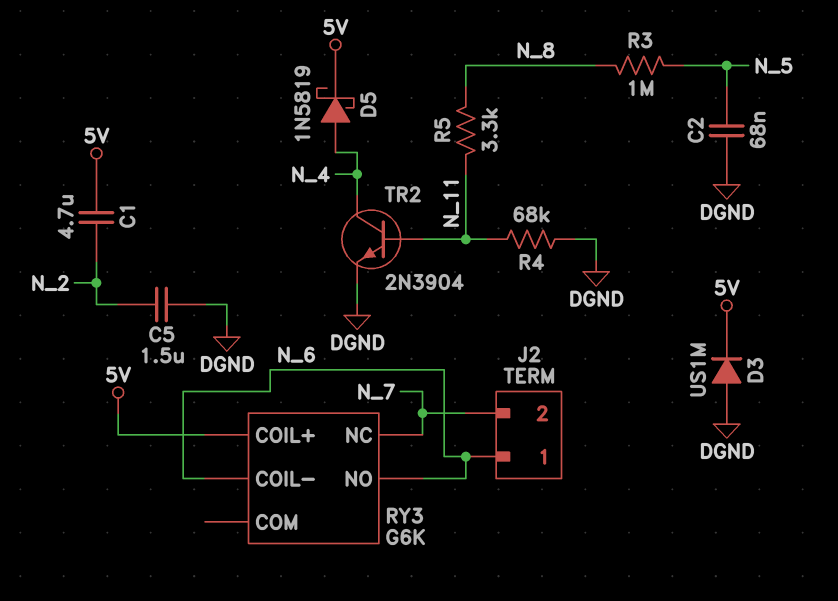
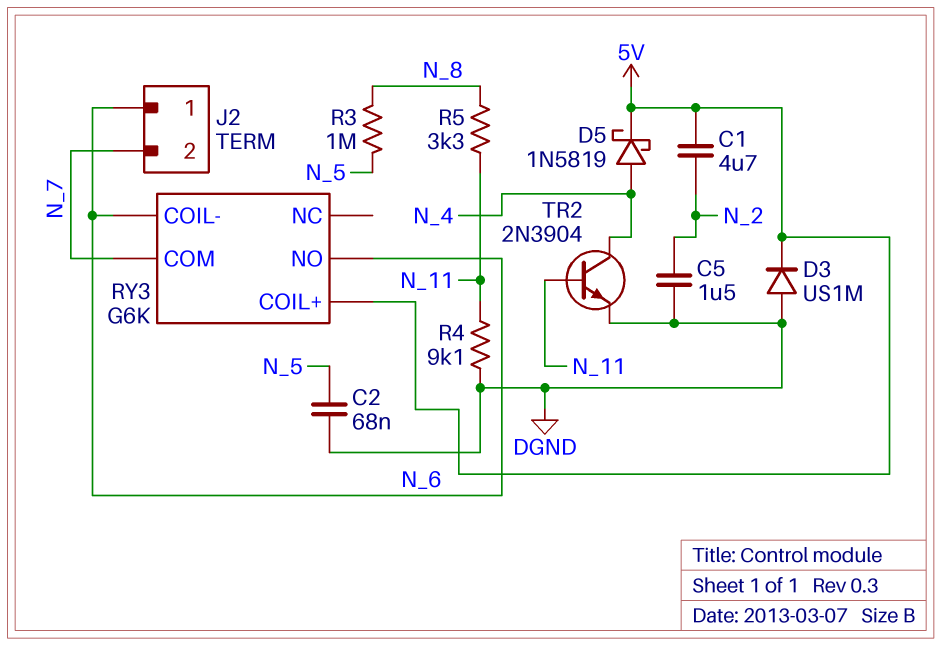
R4: 68k (DGND, N_11) -> 9.1k (DGND, N_11)
RY3 pin COM: none -> N_7
RY3 pin NC: N_7 -> none

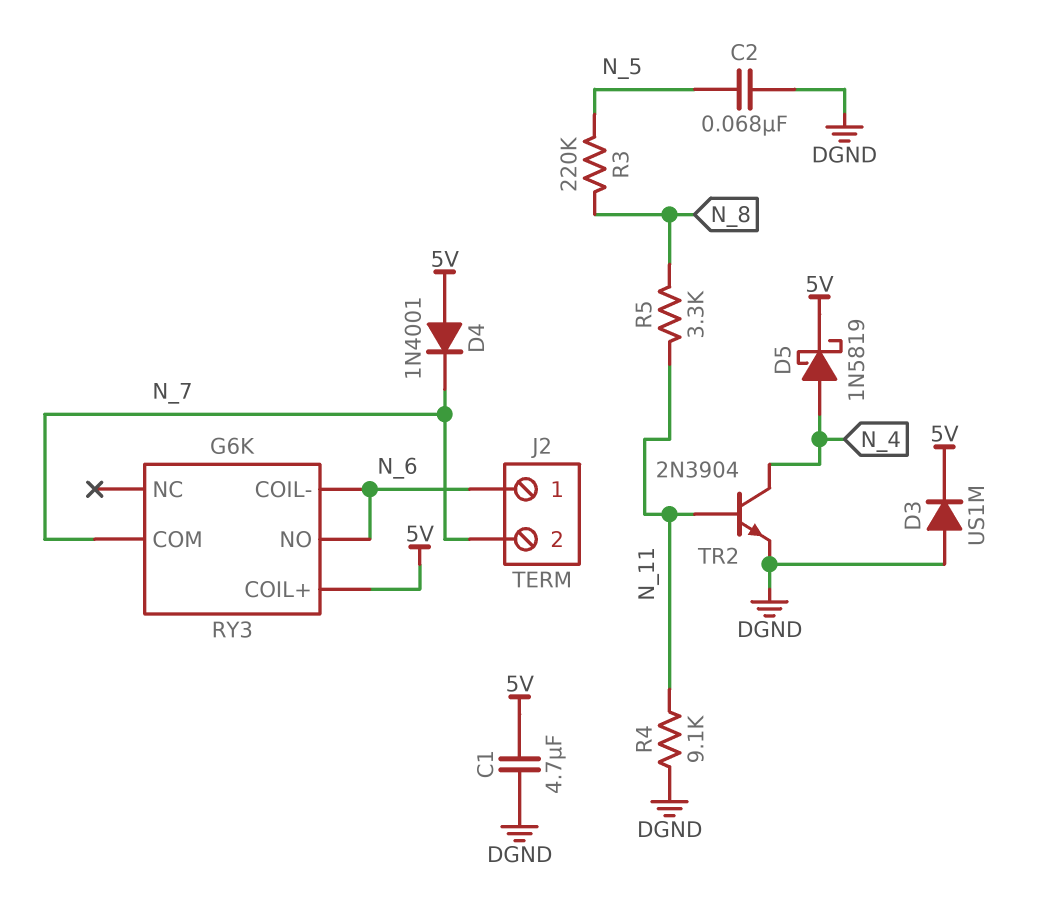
C1: 4.7uF (5V, N_2) -> 4.7uF (5V, DGND)
C5: 1.5uF (DGND, N_2) -> none
D4: none -> diode 1N4001 (A 5V, K N_7)
R3: 1M (N_5, N_8) -> 220k (N_5, N_8)

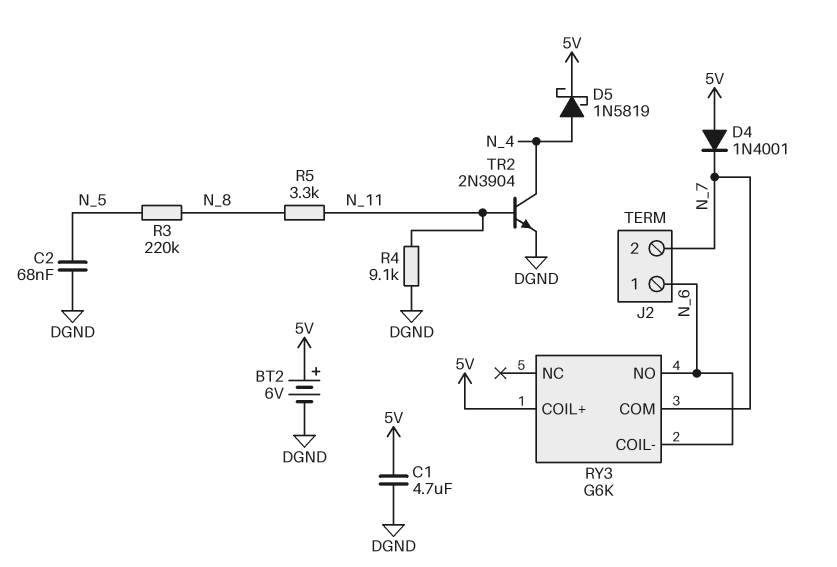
BT2: none -> 6V (plus 5V, minus DGND)
D3: diode US1M (A DGND, K 5V) -> none

